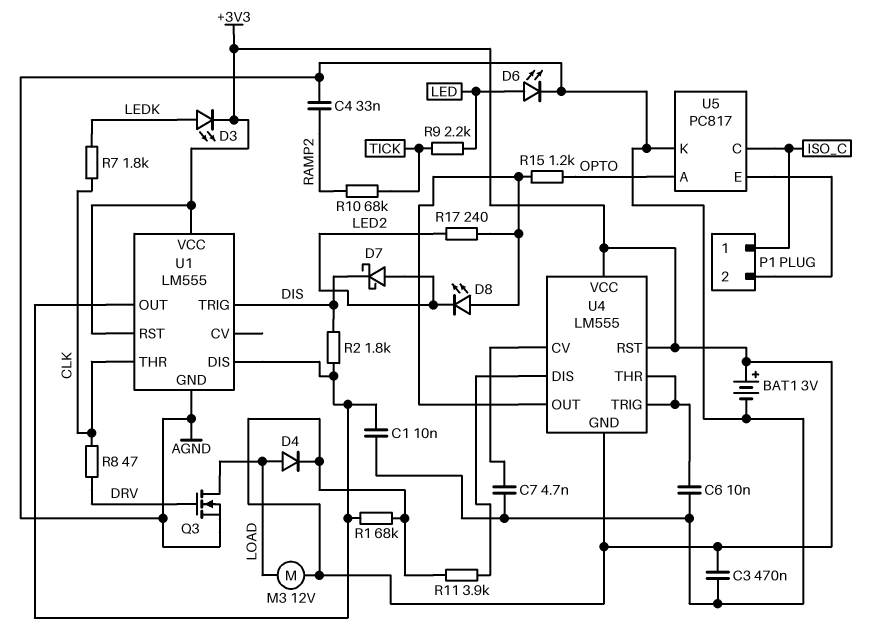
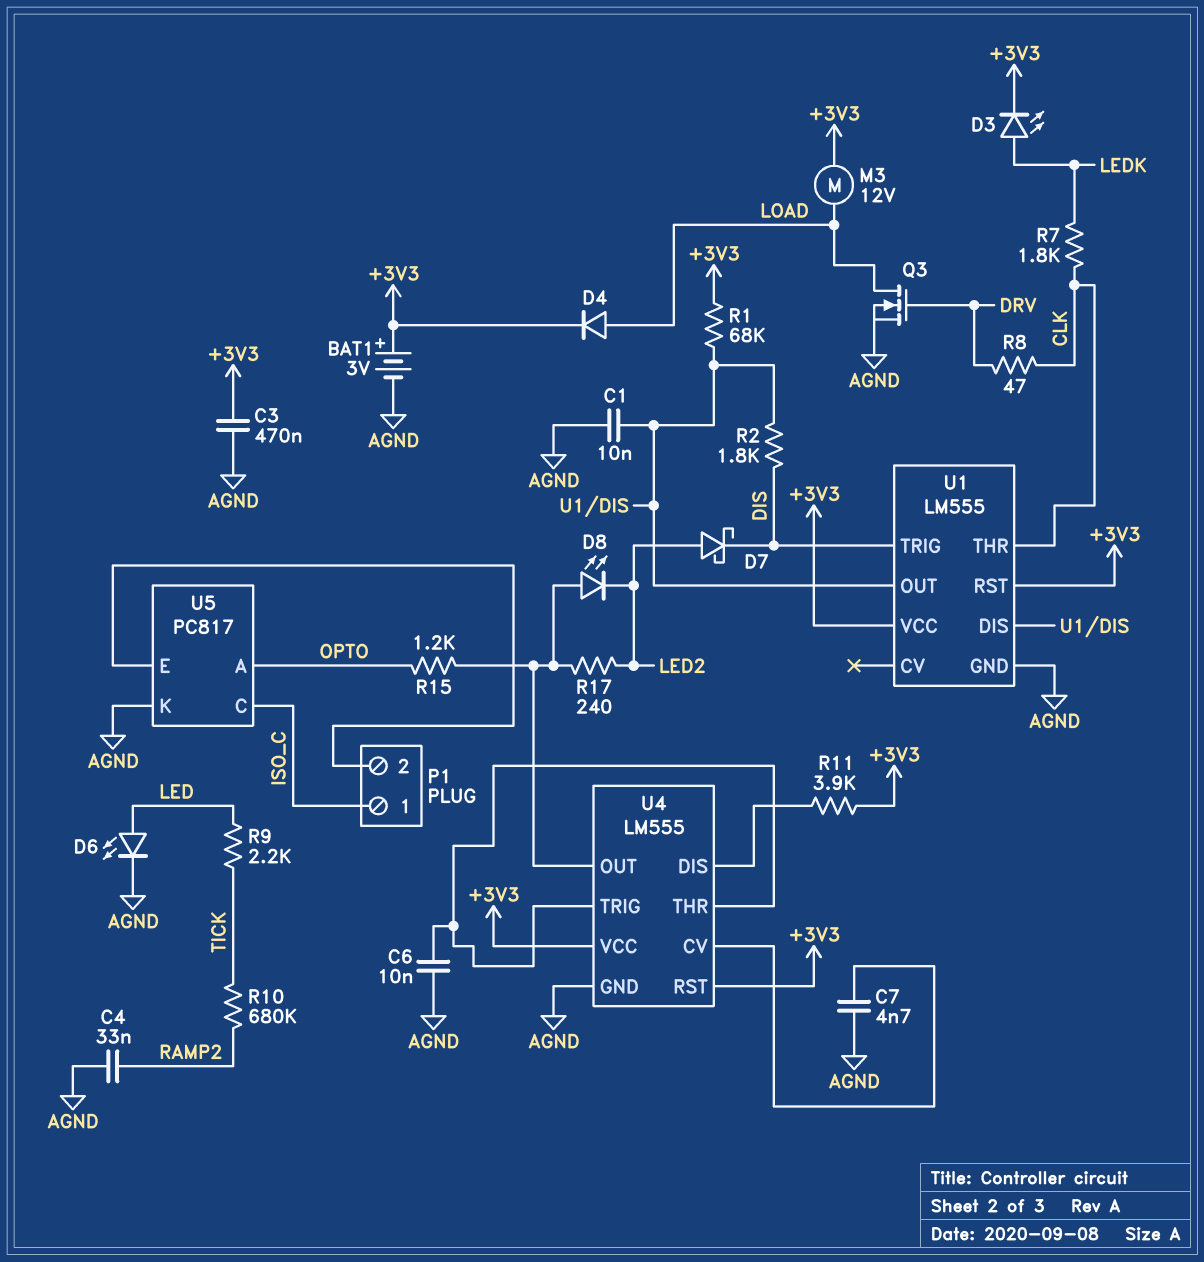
R10: 68k (RAMP2, TICK) -> 680k (RAMP2, TICK)
U4 pin GND: +3V3 -> AGND

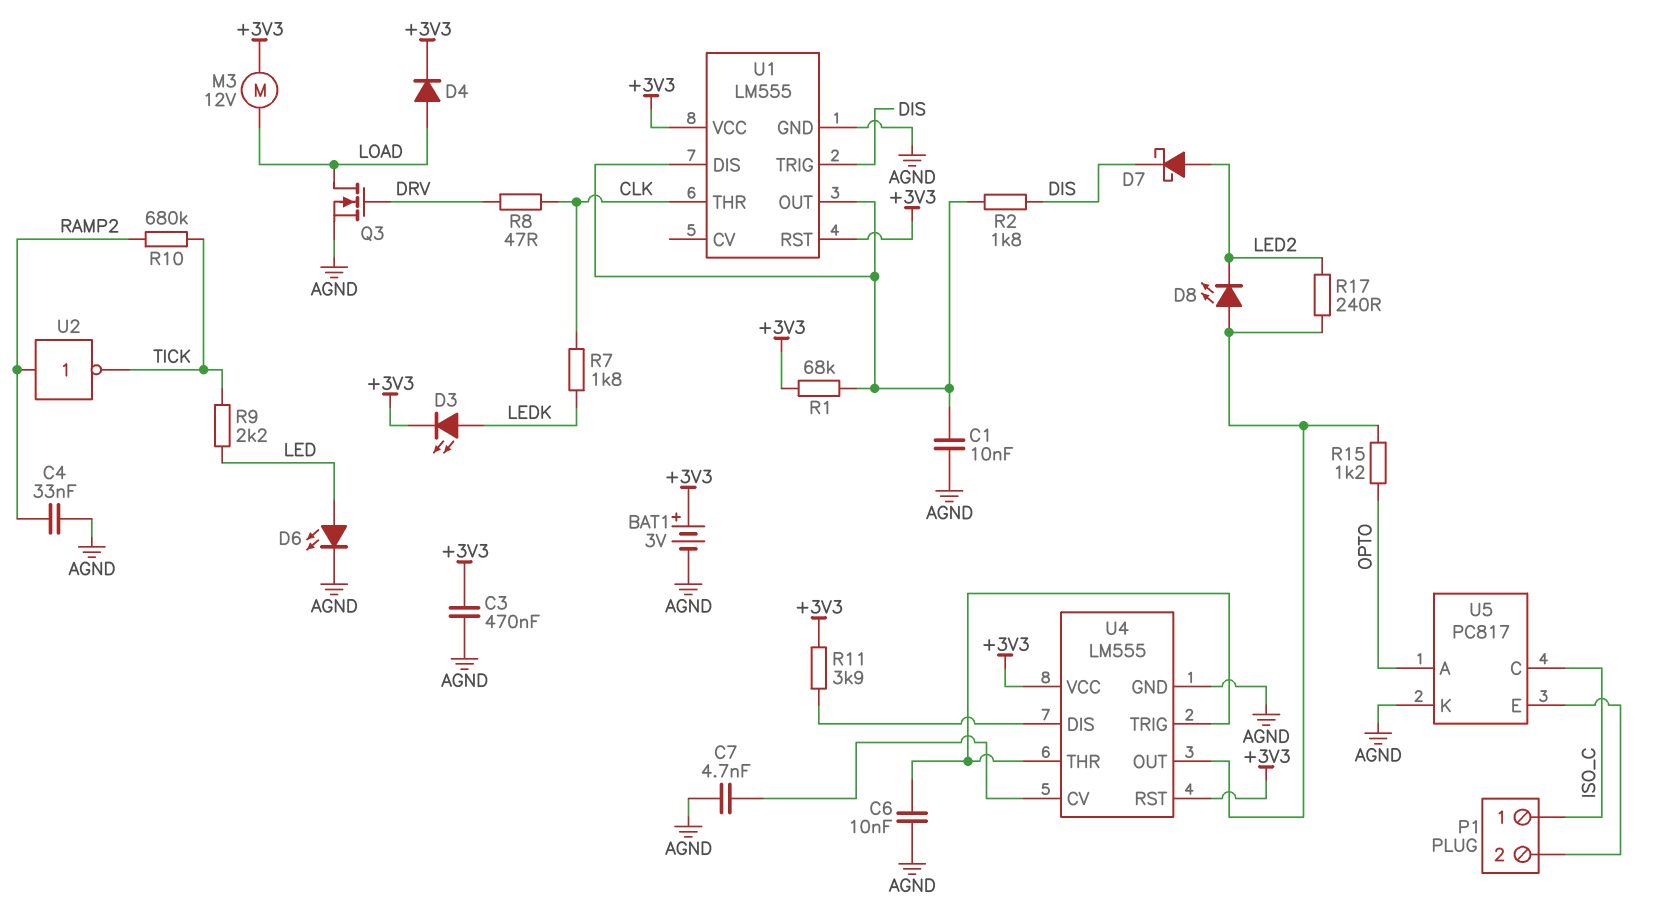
U2: none -> NOT (in RAMP2, out TICK)

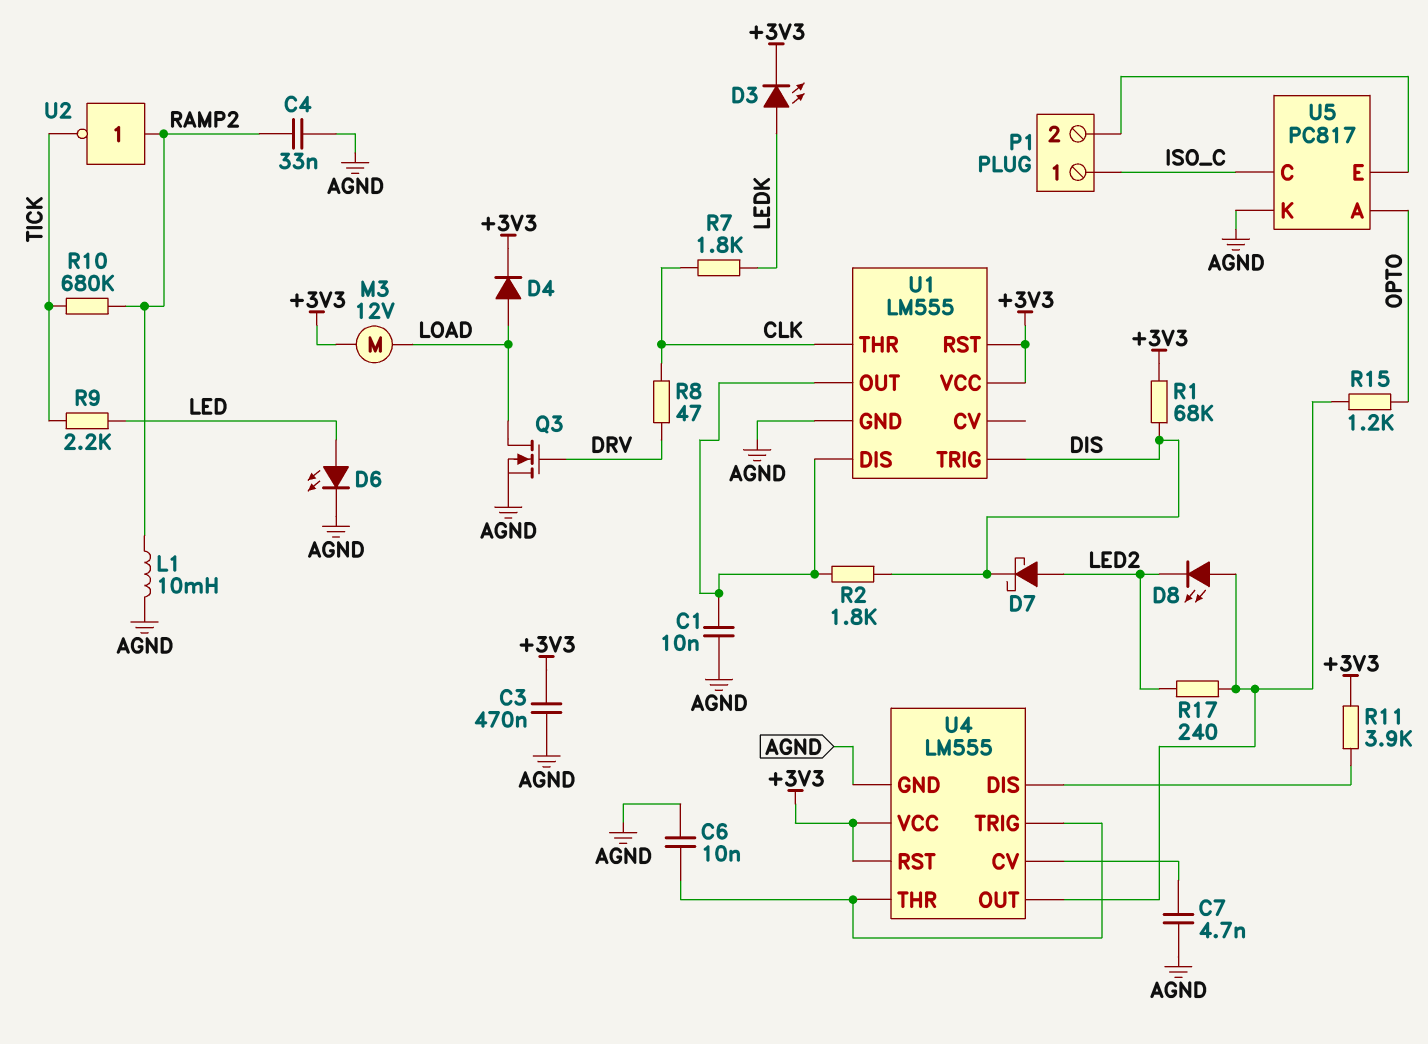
BAT1: 3V (plus +3V3, minus AGND) -> none
L1: none -> 10mH (AGND, RAMP2)
R1: 68k (+3V3, U1/DIS) -> 68k (+3V3, DIS)

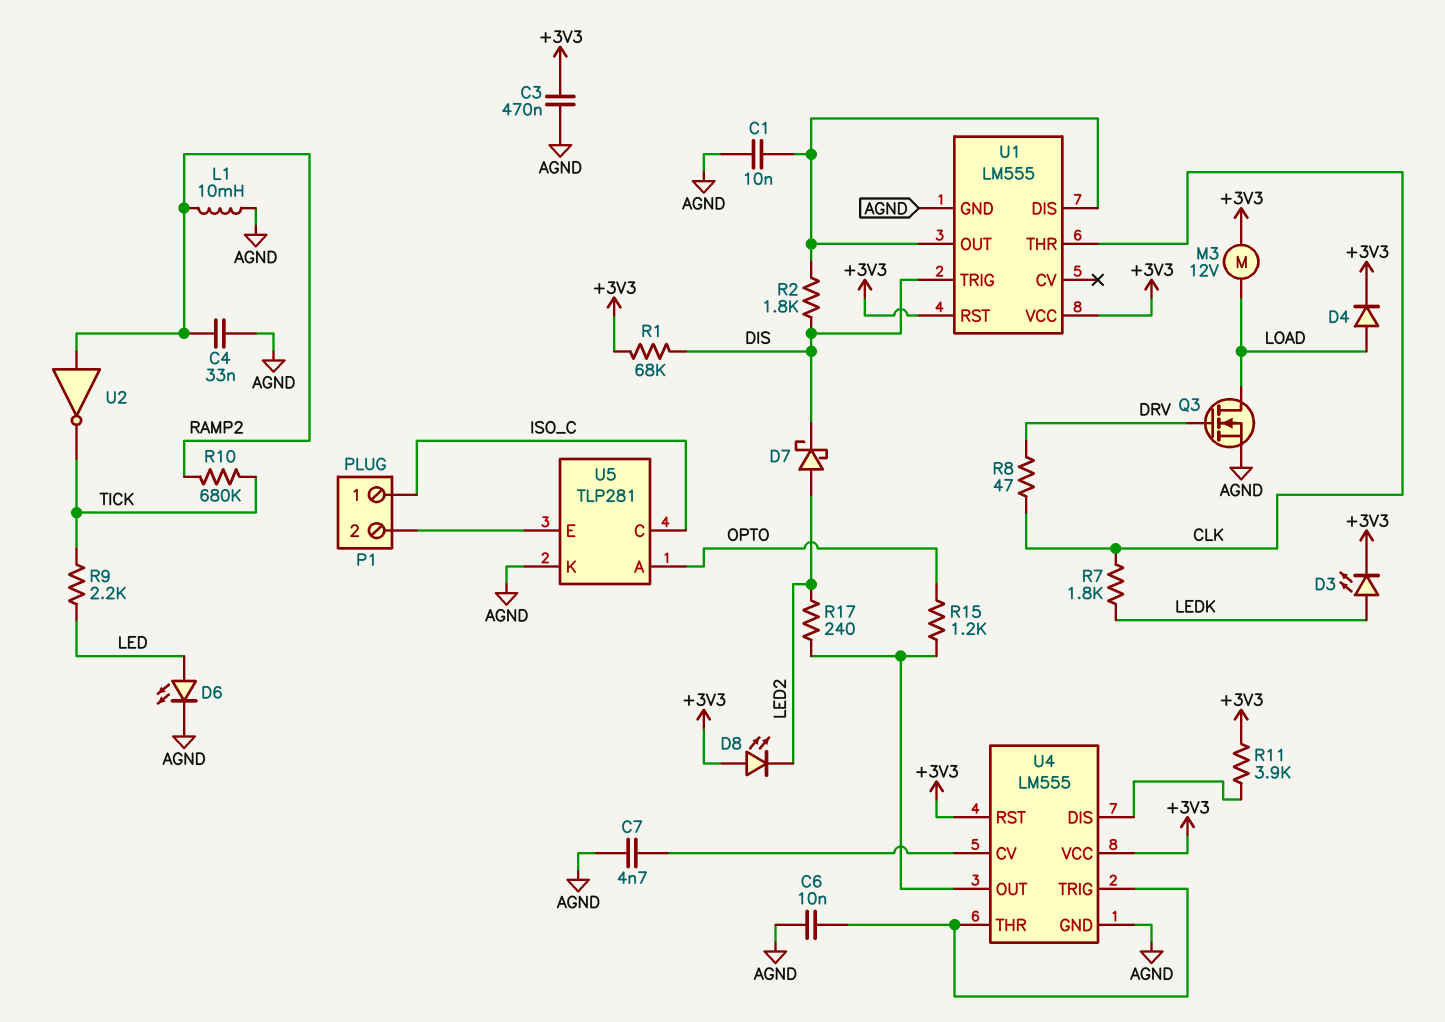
D8: LED (A U4/OUT, K LED2) -> LED (A +3V3, K LED2)
U5: PC817 -> TLP281

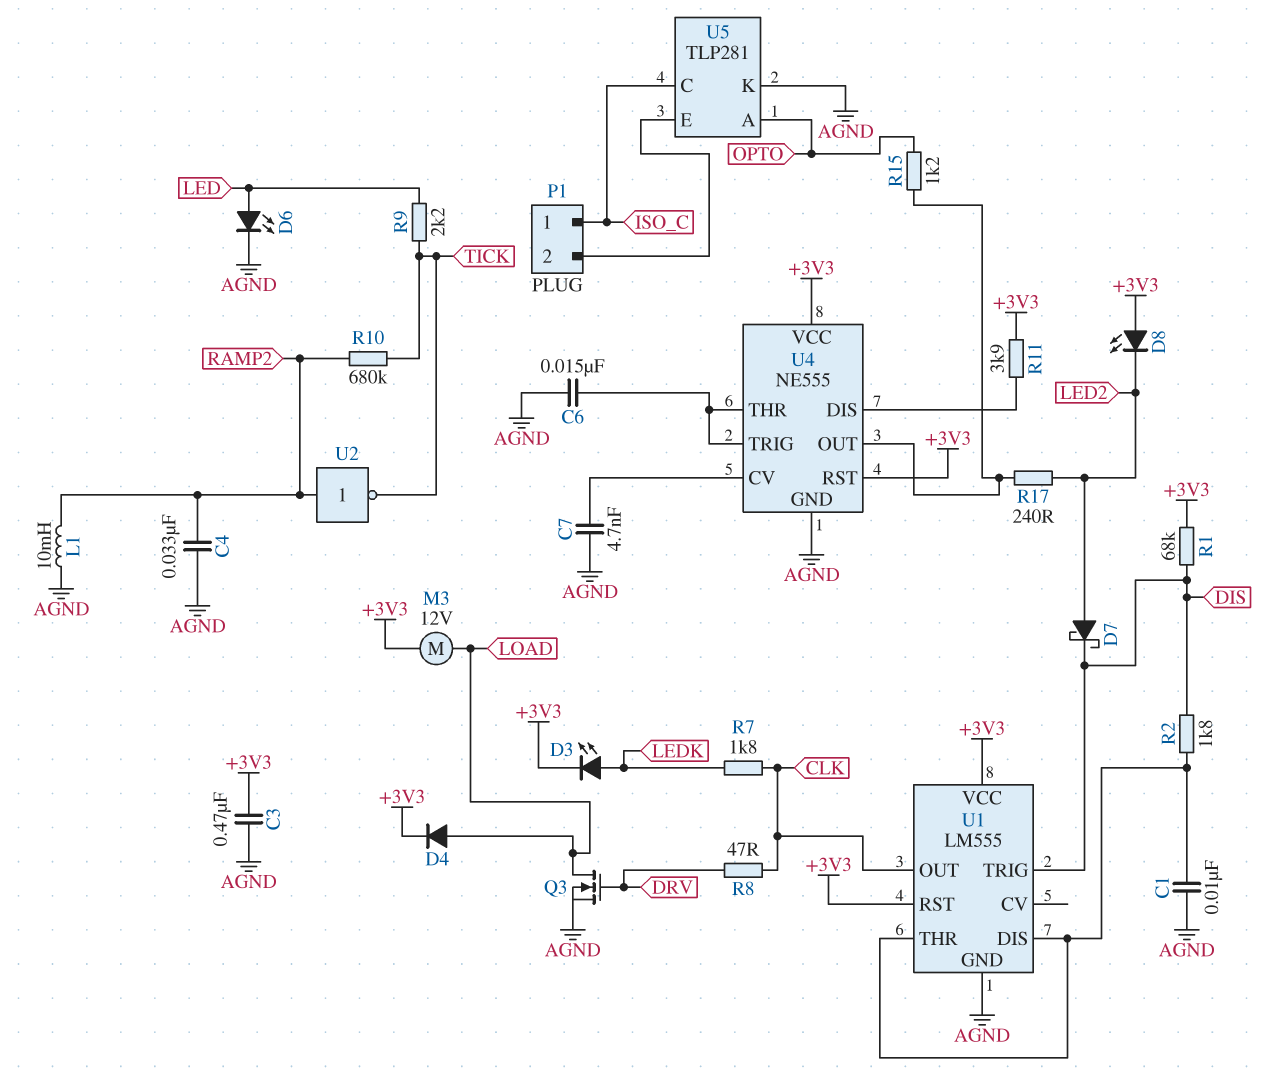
C6: 10nF (AGND, U4/THR) -> 15nF (AGND, U4/THR)
U1 pin OUT: U1/DIS -> CLK
U1 pin THR: CLK -> U1/DIS
U4: LM555 -> NE555

